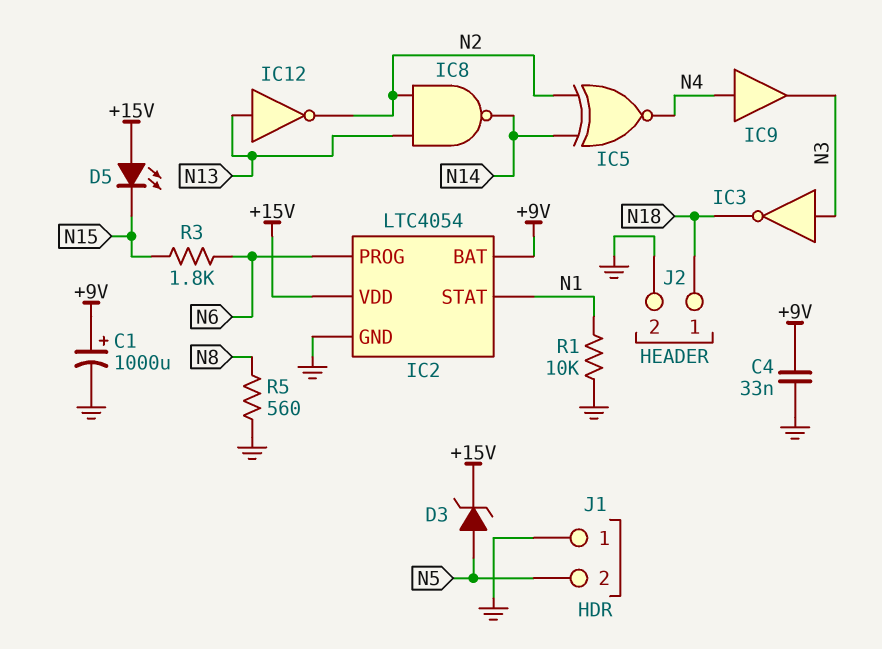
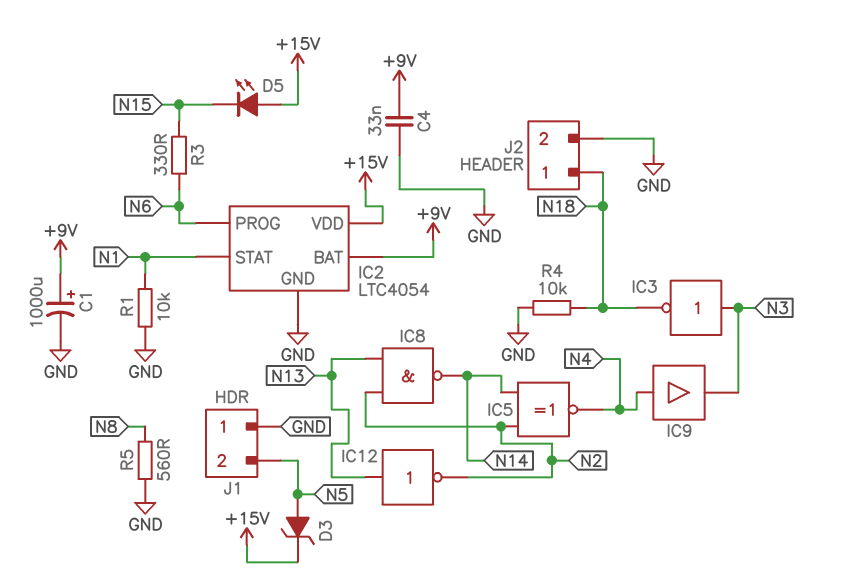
R3: 1.8k (N6, N15) -> 330 (N6, N15)
R4: none -> 10k (GND, N18)

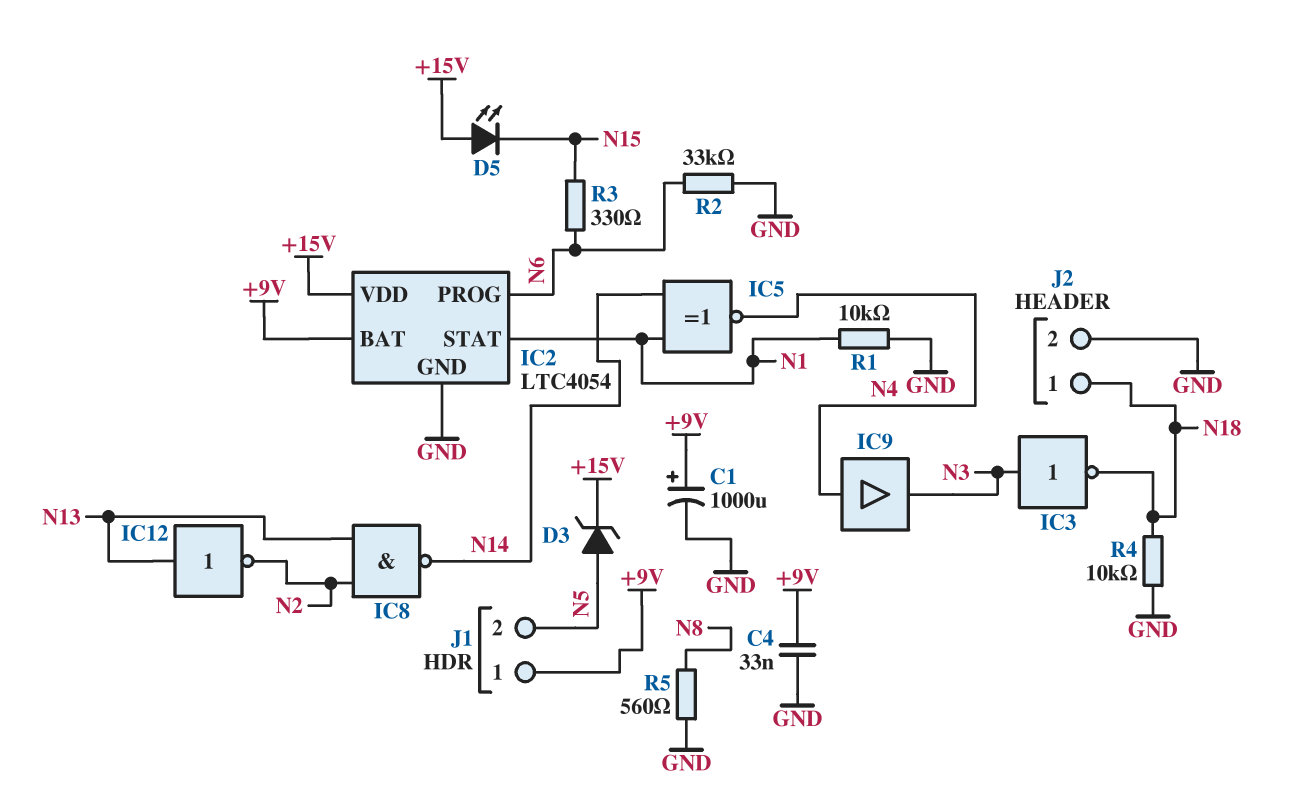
IC5: XNOR (in N2, in N14, out N4) -> XNOR (in N1, in N14, out N4)
J1 pin 1: GND -> +9V
R2: none -> 33k (GND, N6)

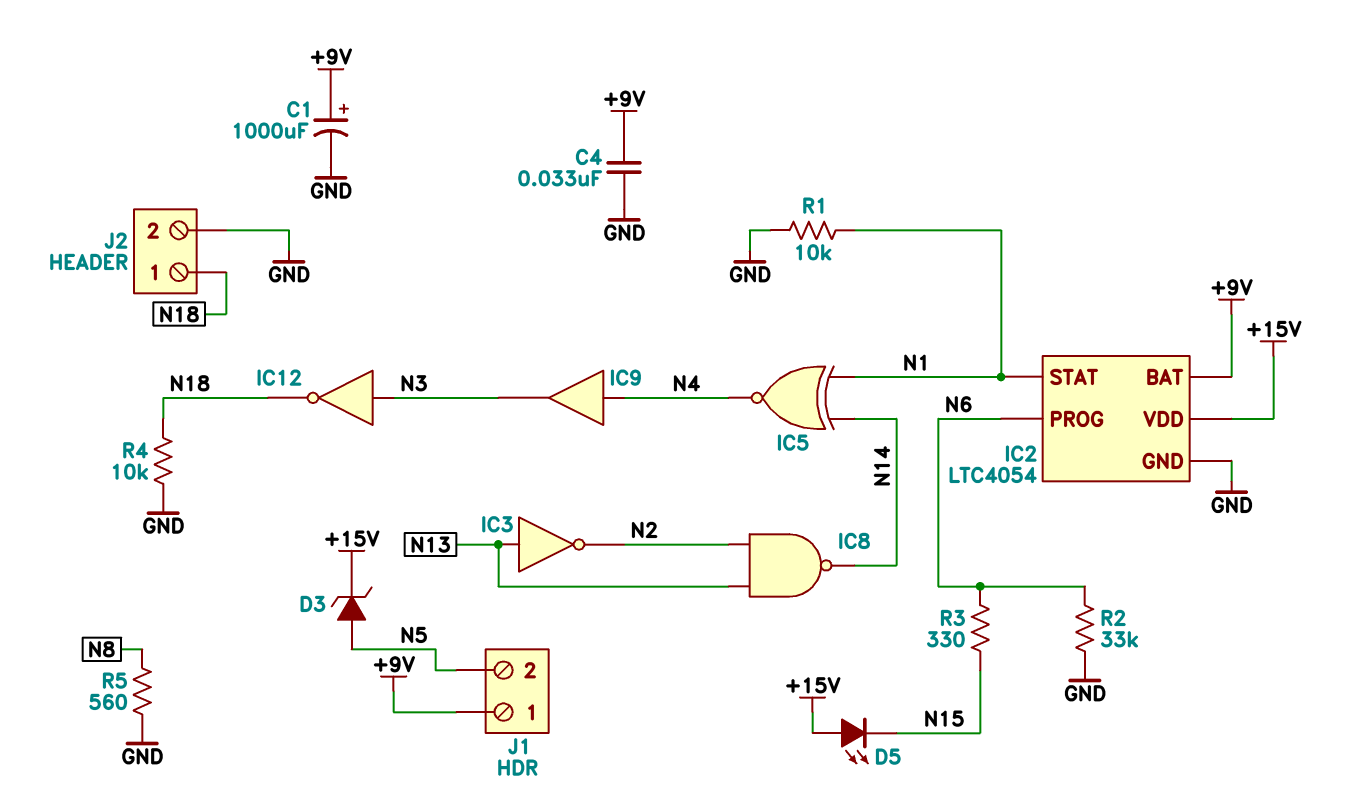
IC3: NOT (in N3, out N18) -> NOT (in N13, out N2)
IC12: NOT (in N13, out N2) -> NOT (in N3, out N18)

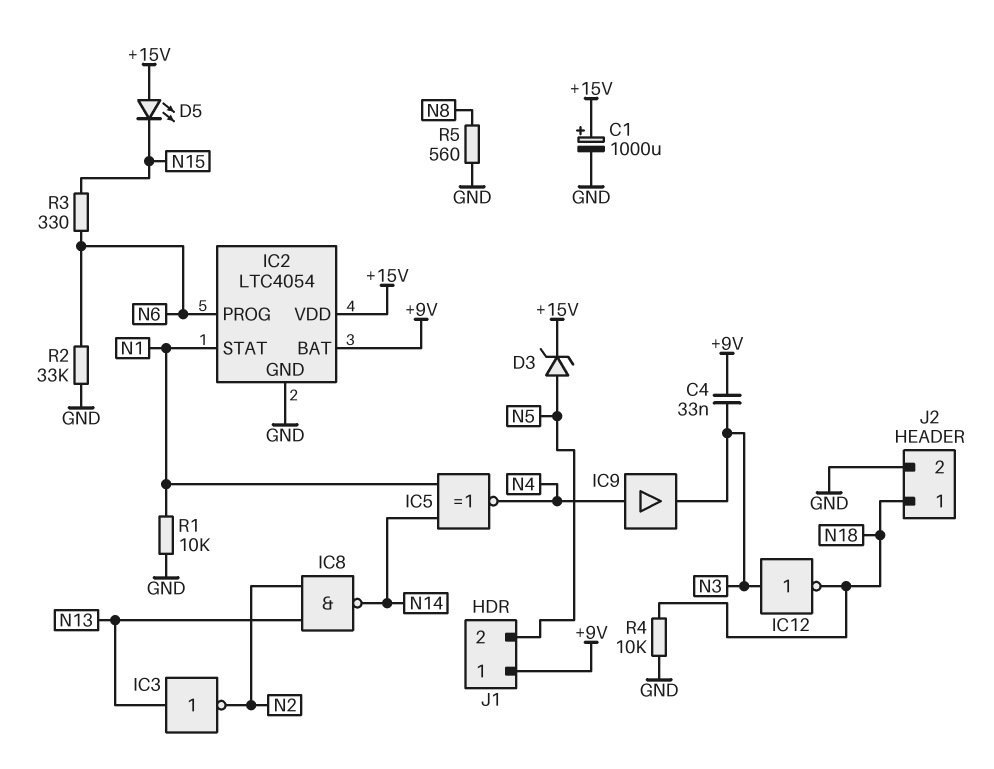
C1: 1000uF (plus +9V, minus GND) -> 1000uF (plus +15V, minus GND)
C4: 33nF (+9V, GND) -> 33nF (+9V, N3)

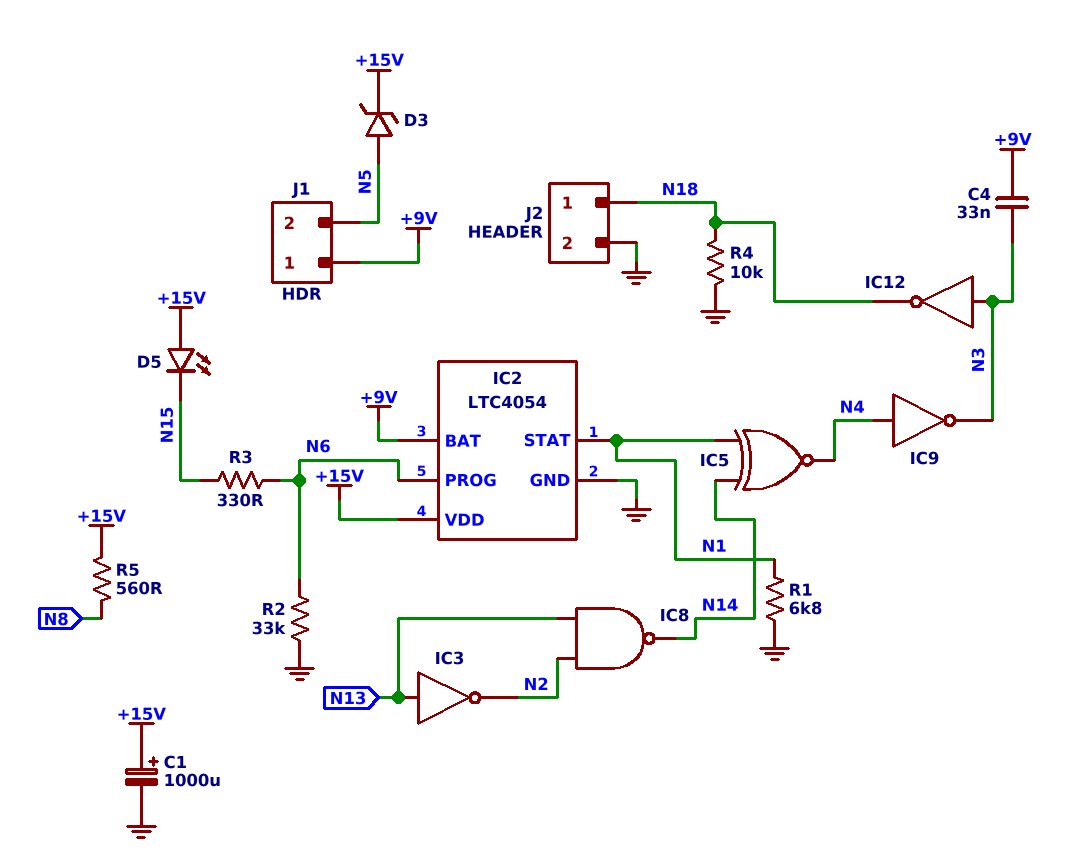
IC9: buffer (in N4, out N3) -> NOT (in N4, out N3)
R1: 10k (GND, N1) -> 6.8k (GND, N1)
R5: 560 (GND, N8) -> 560 (+15V, N8)

